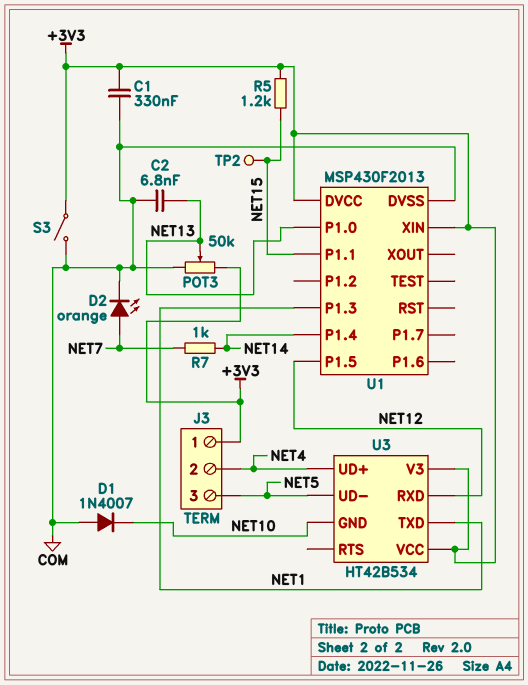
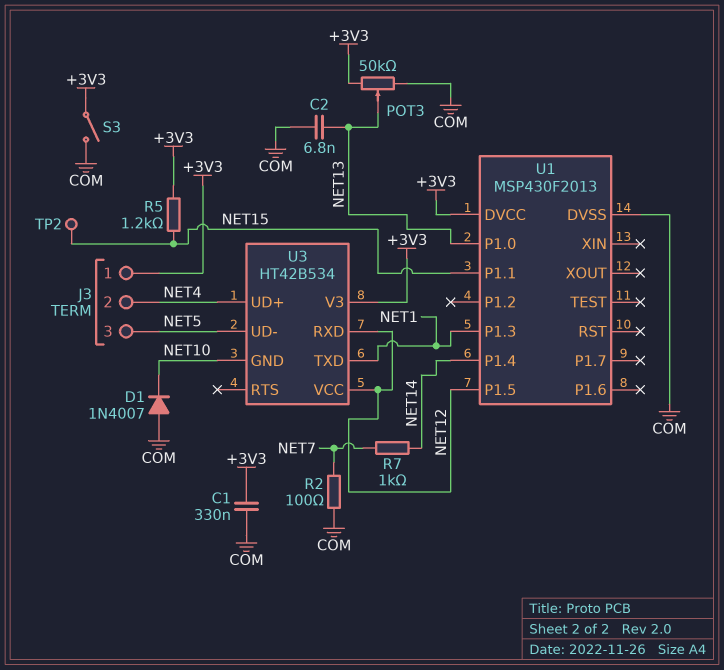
D2: LED orange (A NET7, K COM) -> none
R2: none -> 100 (COM, NET7)
U1 pin XIN: +3V3 -> none
U3 pin VCC: +3V3 -> NET12

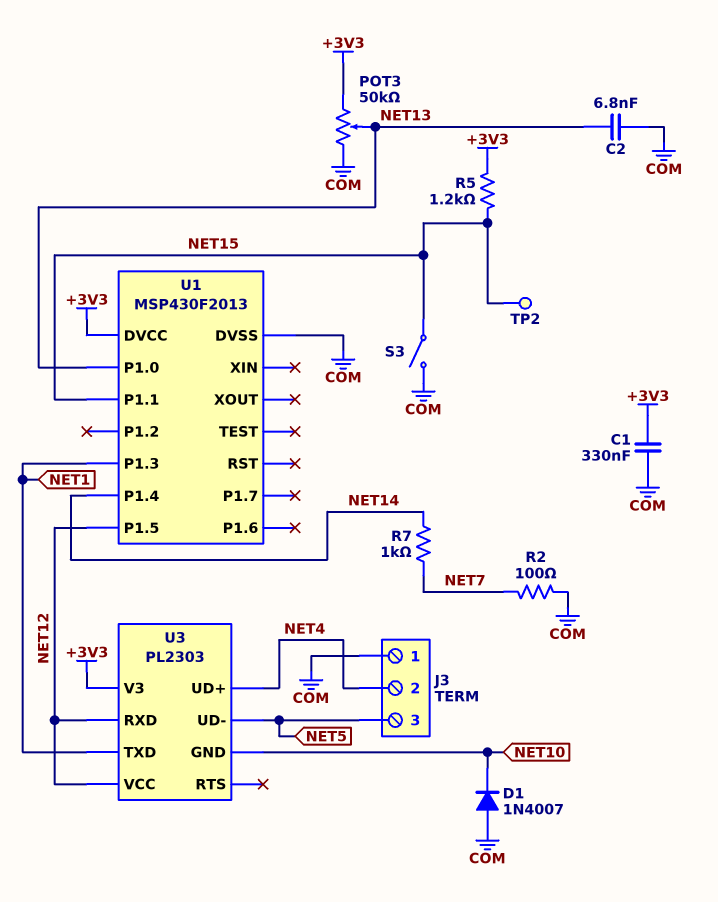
J3 pin 1: +3V3 -> COM
S3: switch (+3V3, COM) -> switch (COM, NET15)
U3: HT42B534 -> PL2303

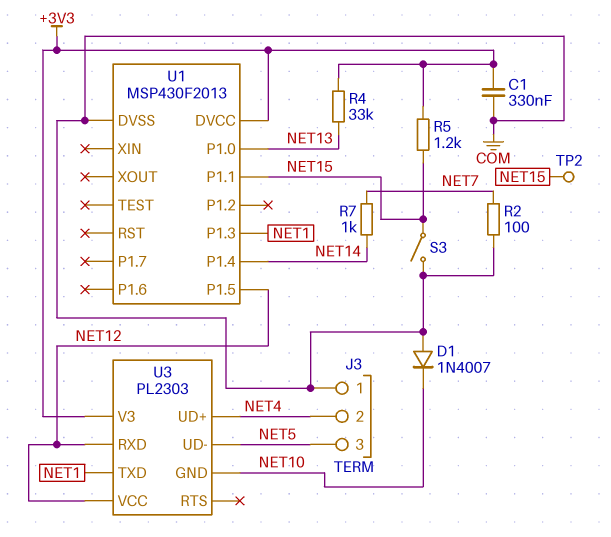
C2: 6.8nF (COM, NET13) -> none
POT3: 50k (+3V3, COM, wiper NET13) -> none
R4: none -> 33k (+3V3, NET13)

